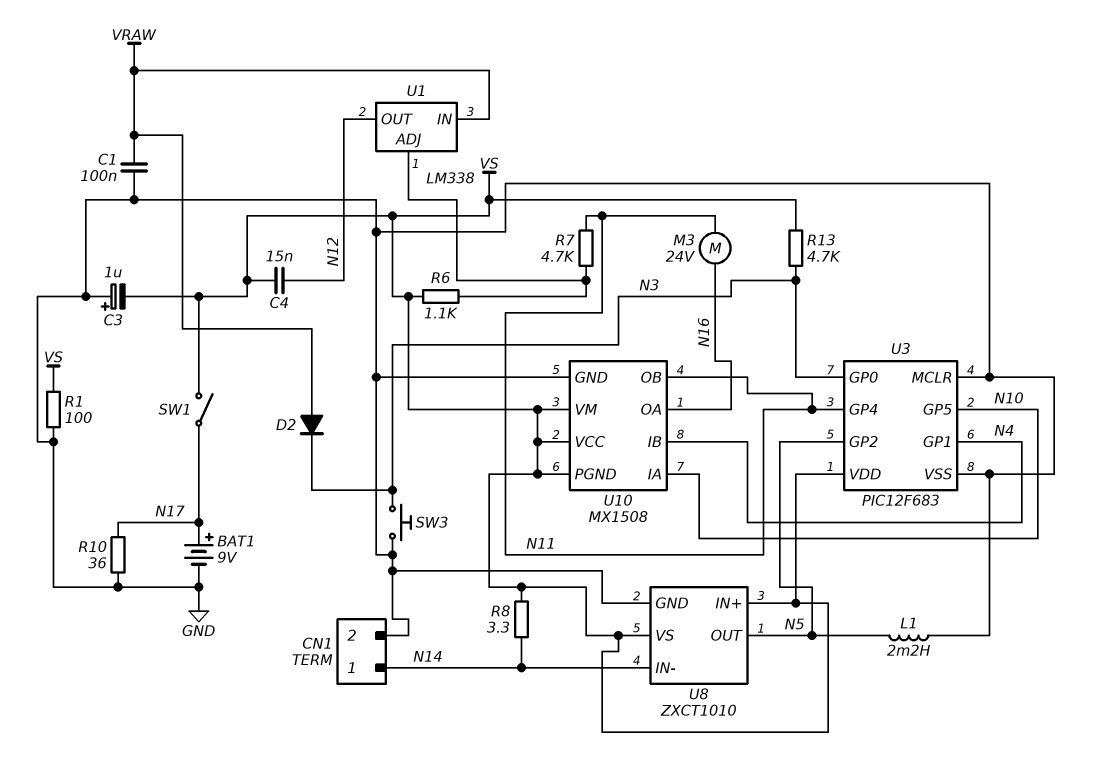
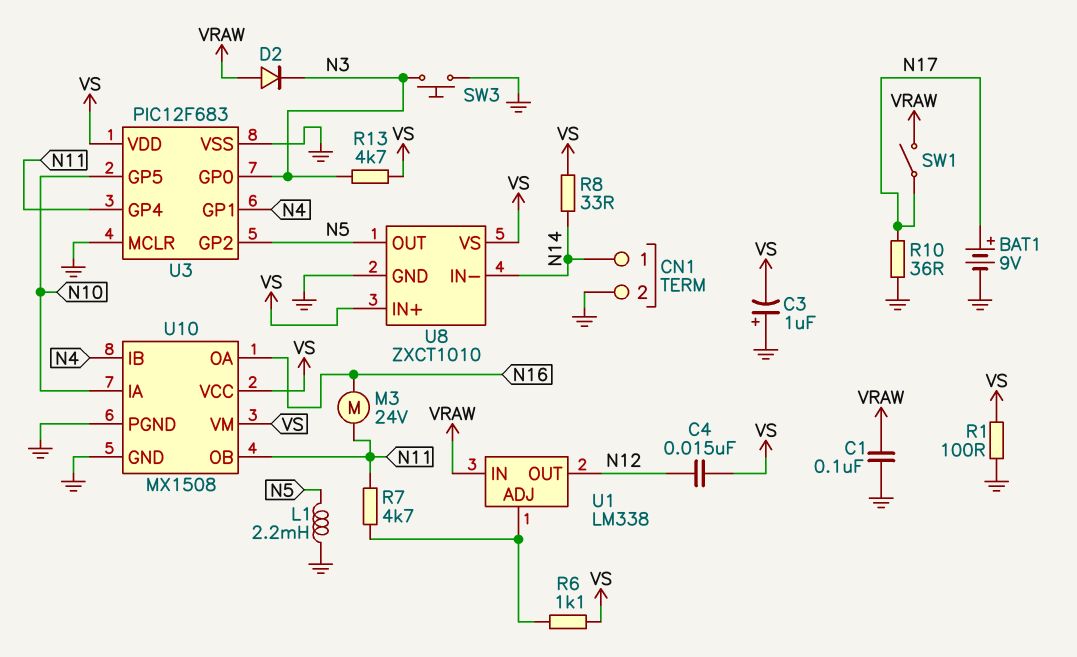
R8: 3.3 (N14, VS) -> 33 (N14, VS)
SW1: switch (N17, VS) -> switch (N17, VRAW)
U10 pin PGND: VS -> GND

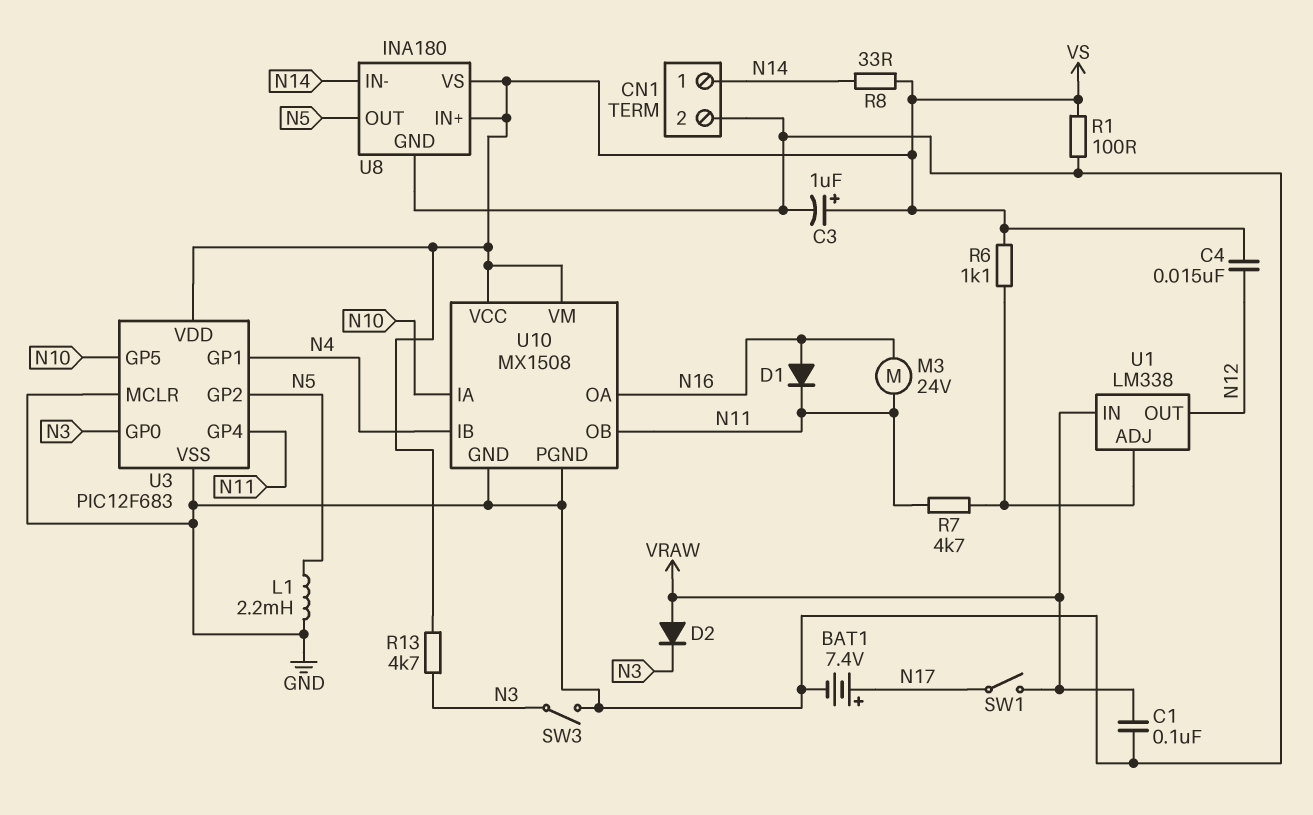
BAT1: 9V (plus N17, minus GND) -> 7.4V (plus N17, minus GND)
C3: 1uF (plus GND, minus VS) -> 1uF (plus VS, minus GND)
D1: none -> diode (A N16, K N11)
R10: 36 (GND, N17) -> none
SW3: button (GND, N3) -> switch (GND, N3)
U8: ZXCT1010 -> INA180

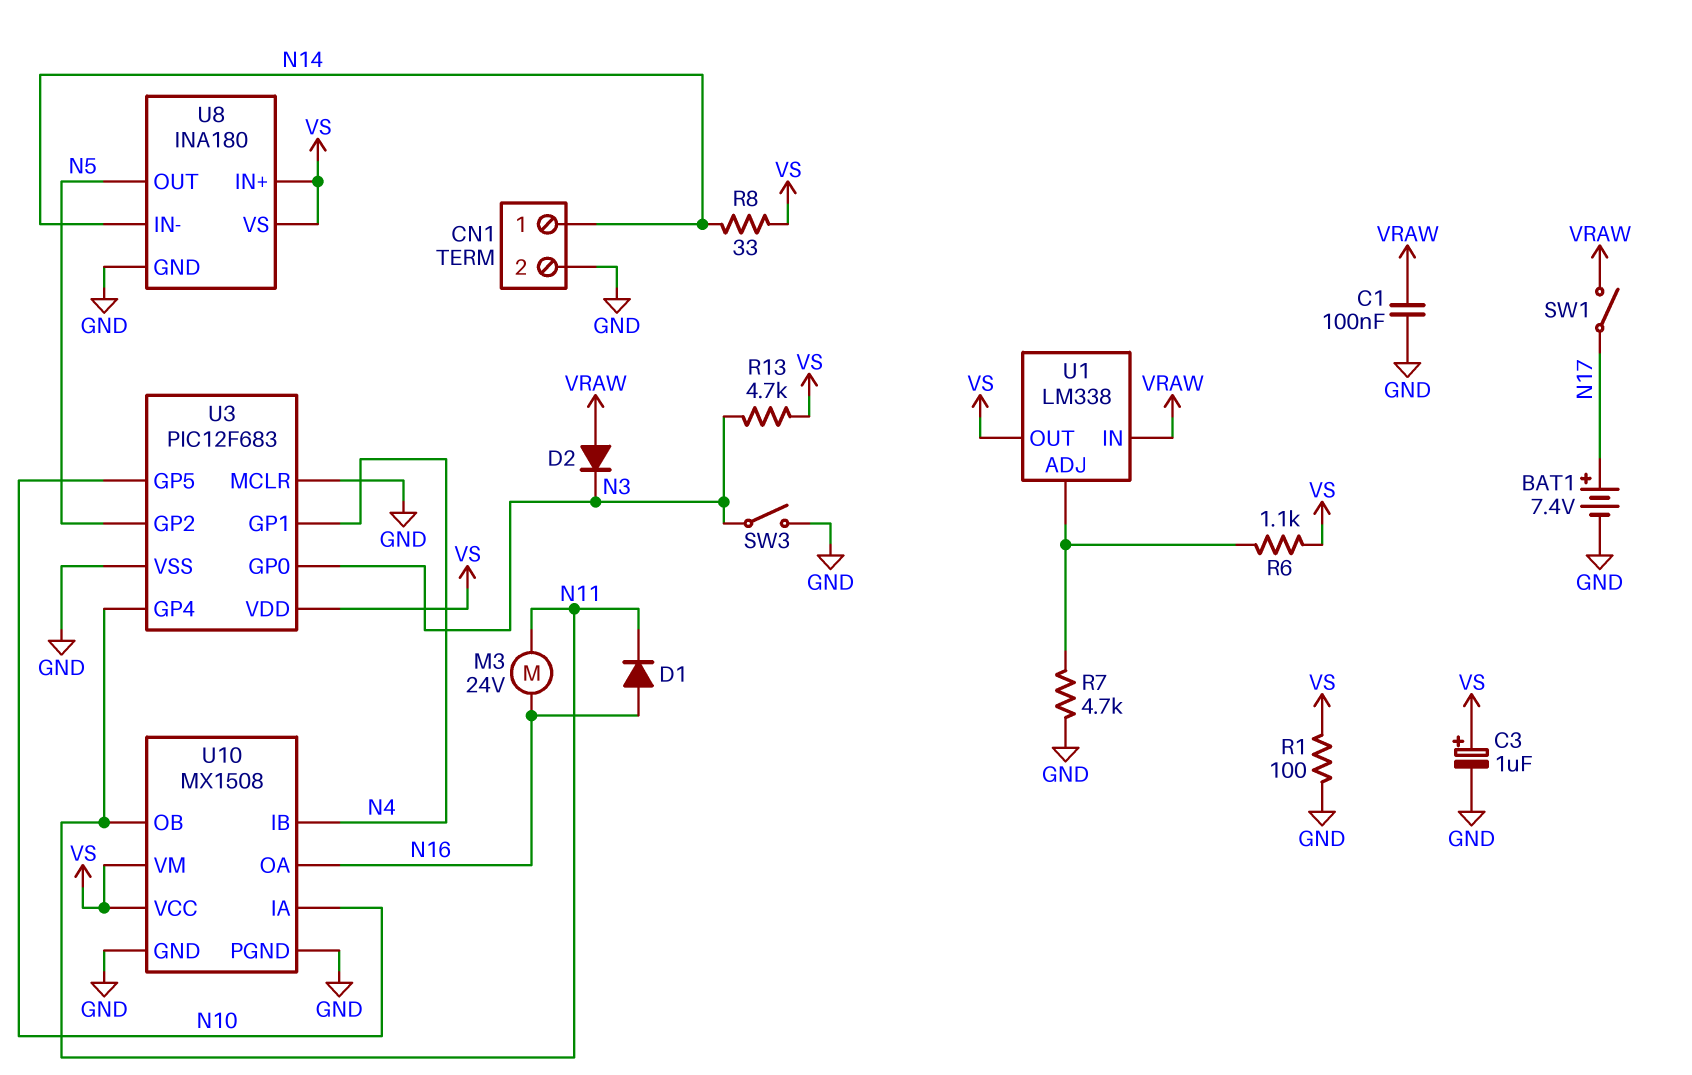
C4: 15nF (N12, VS) -> none
L1: 2.2mH (GND, N5) -> none
R7: 4.7k (N11, U1/ADJ) -> 4.7k (GND, U1/ADJ)
U1 pin OUT: N12 -> VS

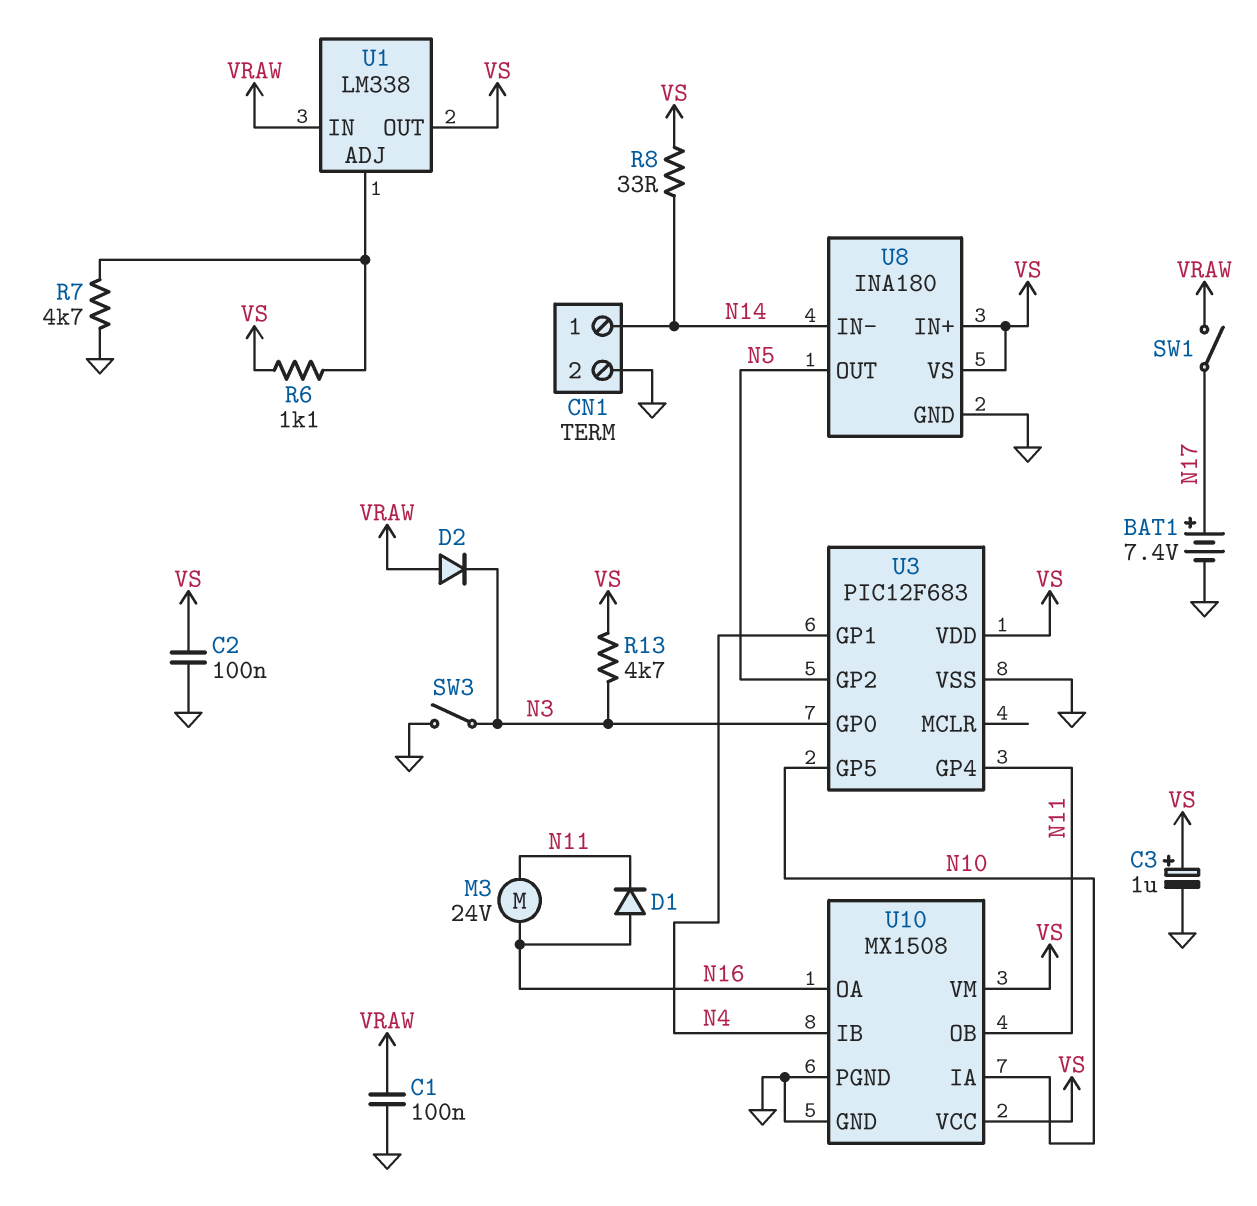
C2: none -> 100nF (GND, VS)
R1: 100 (GND, VS) -> none
U3 pin MCLR: GND -> none

